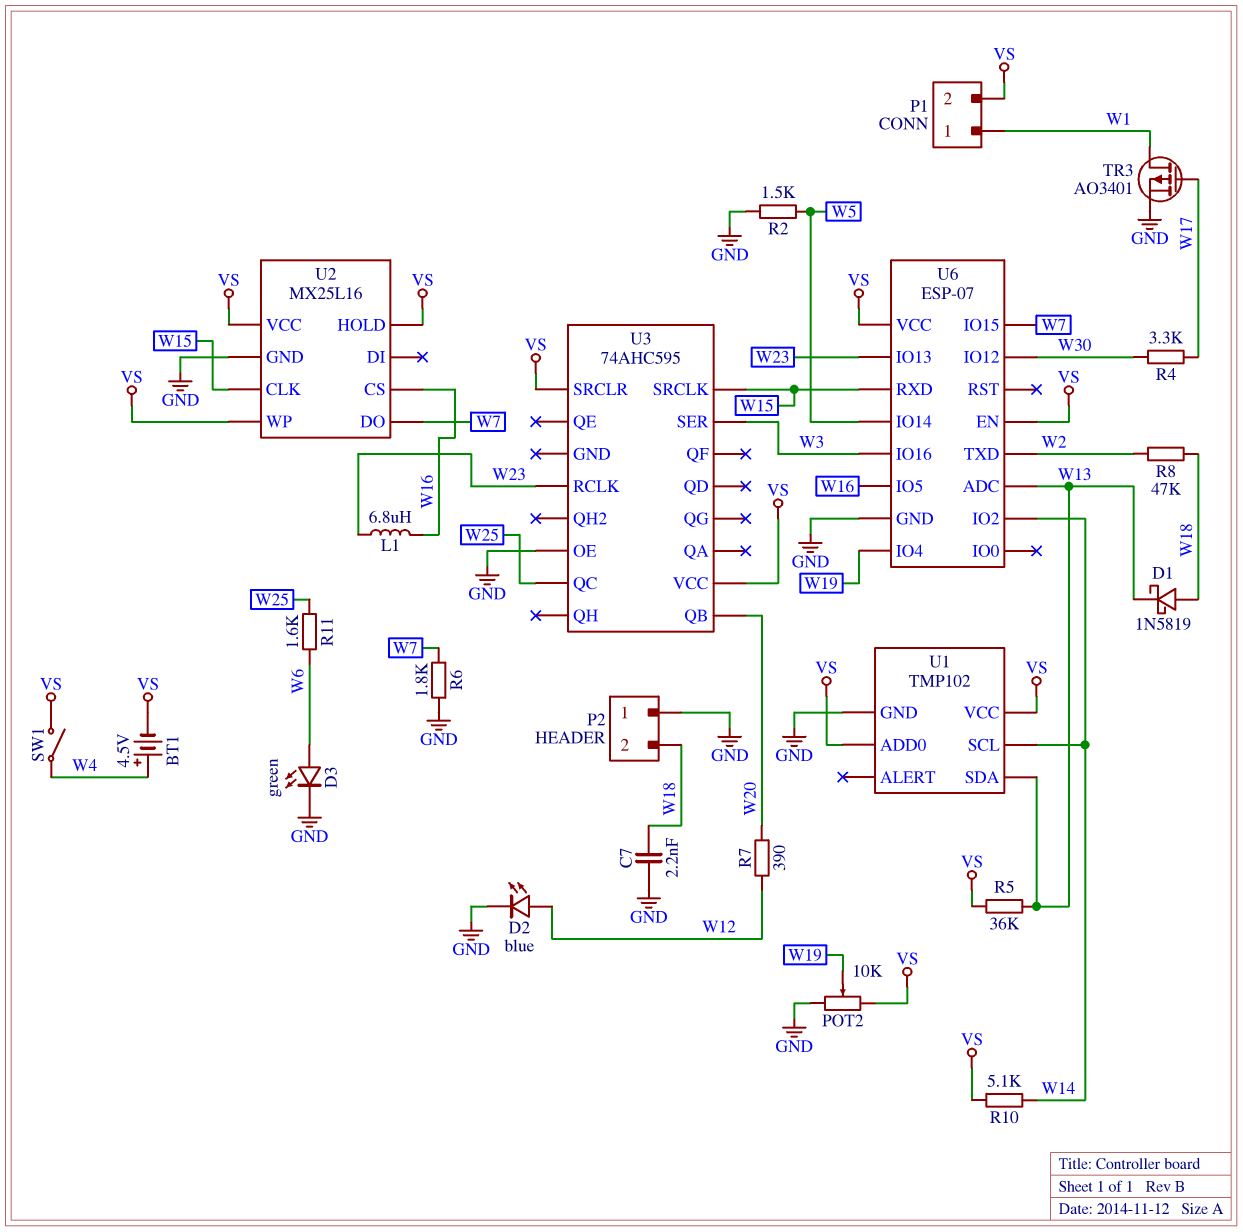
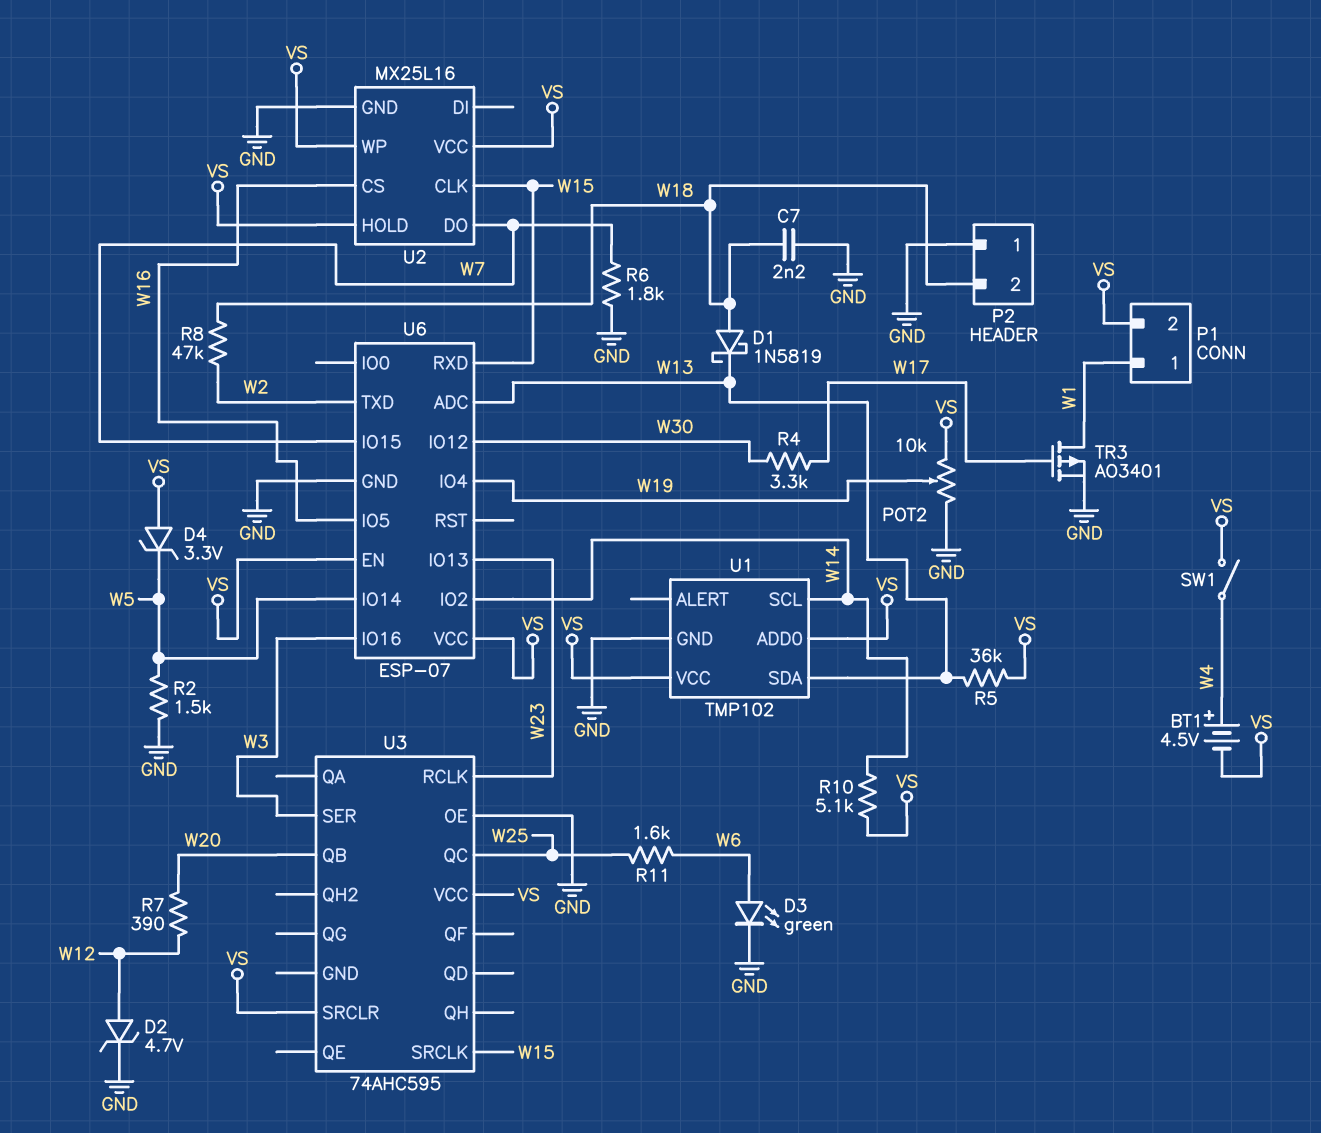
D2: LED blue (A W12, K GND) -> zener 4.7V (A W12, K GND)
D4: none -> zener 3.3V (A VS, K W5)
L1: 6.8uH (W16, W23) -> none

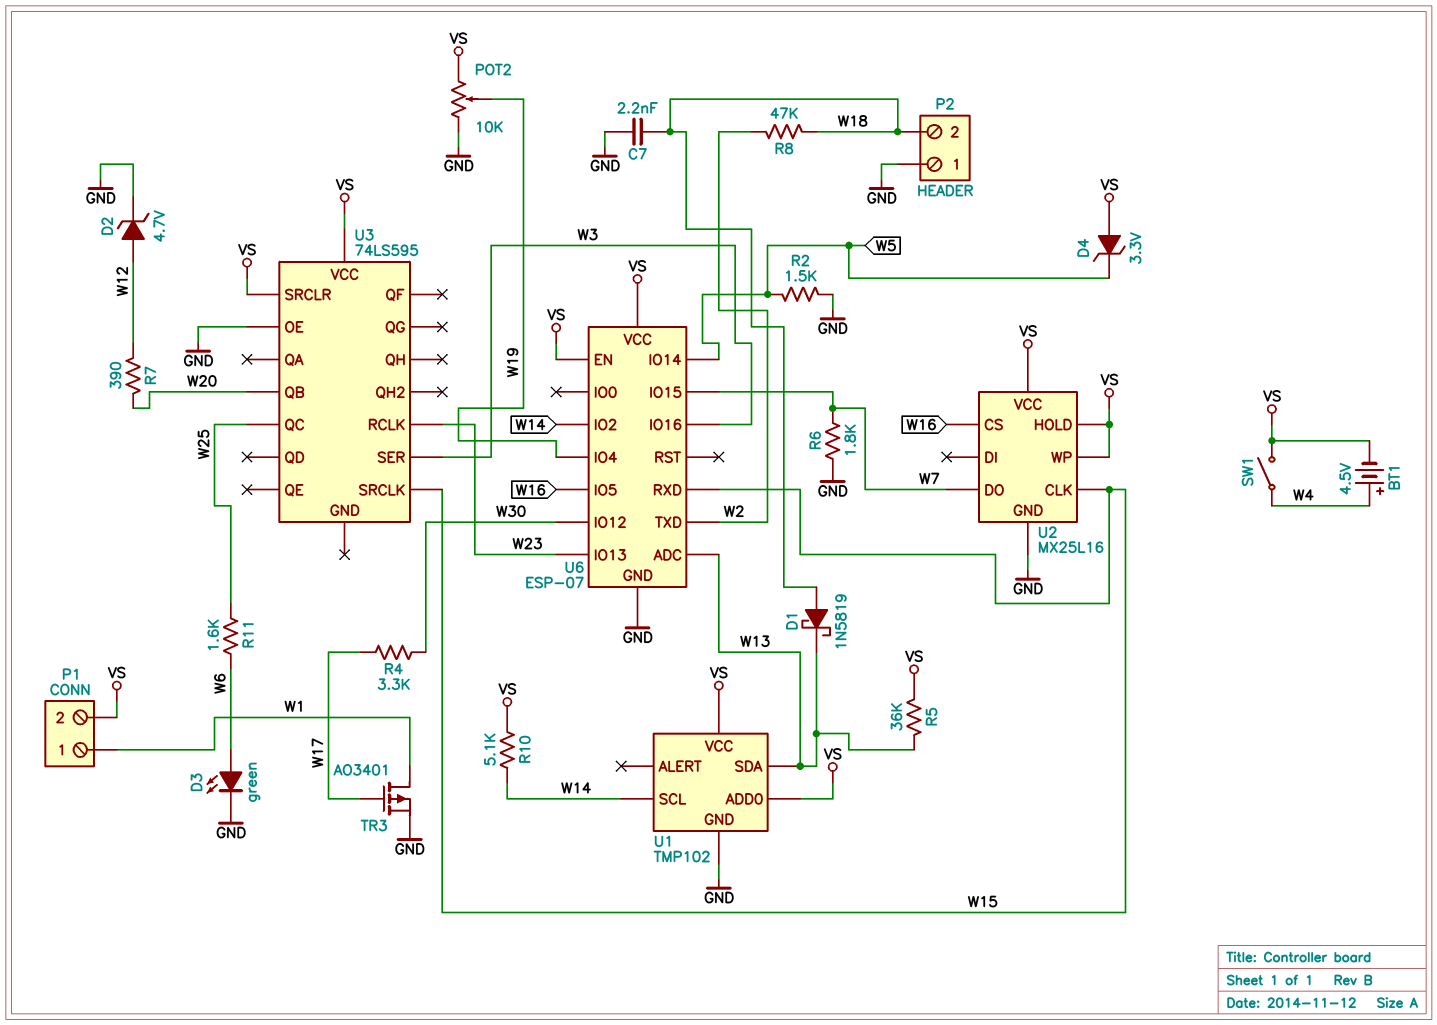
U3: 74AHC595 -> 74LS595

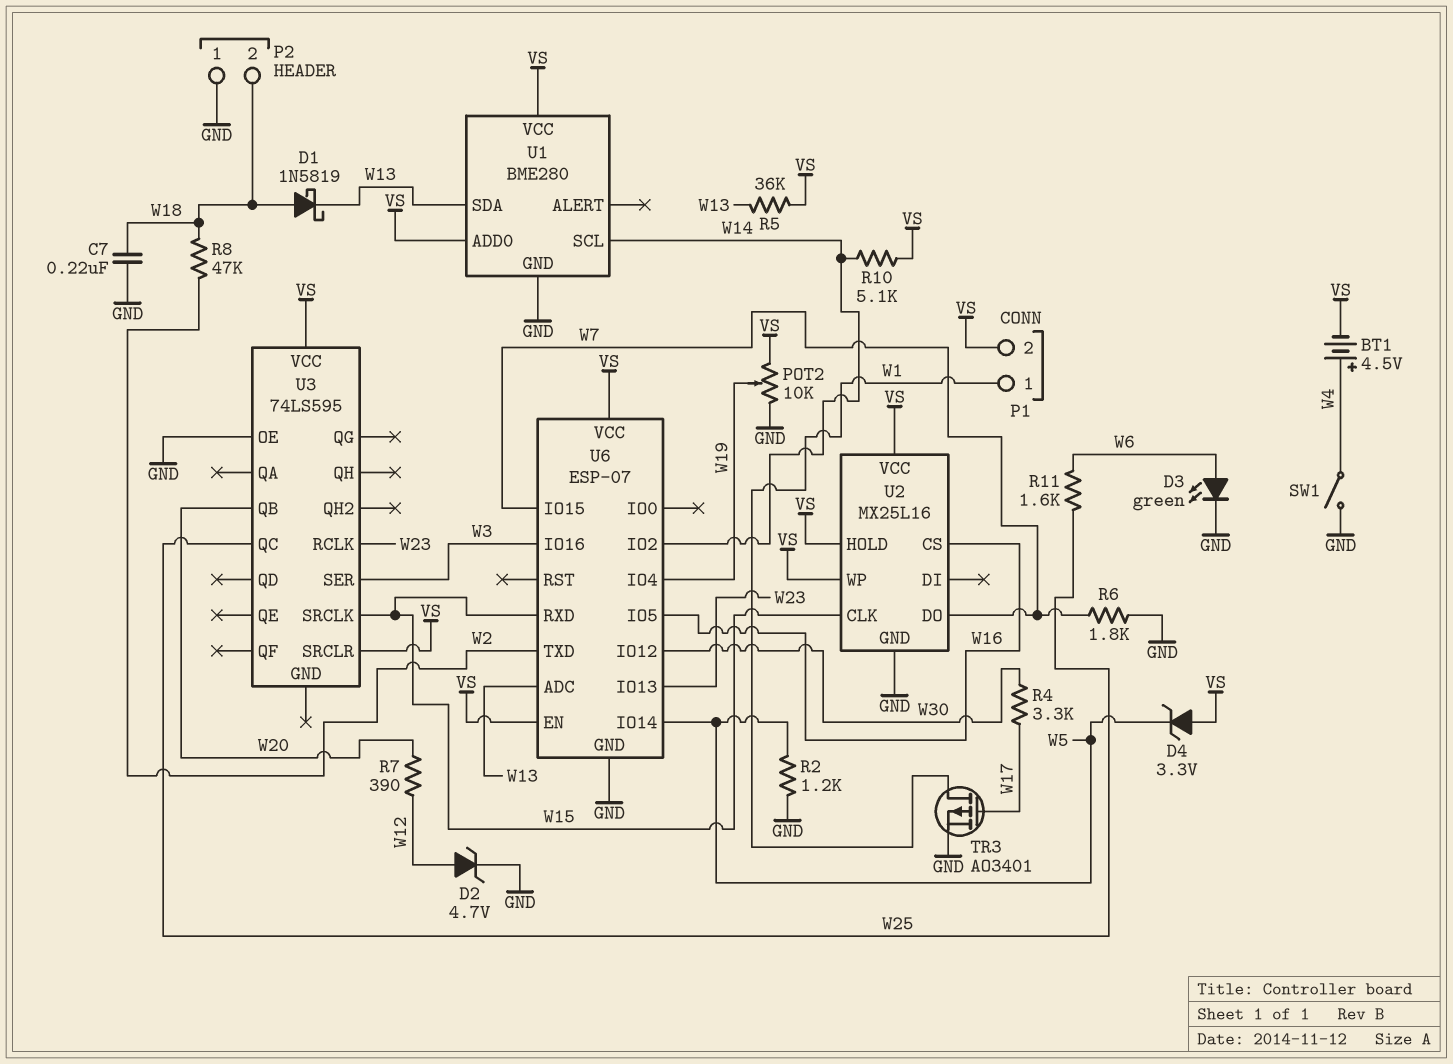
C7: 2.2nF (GND, W18) -> 220nF (GND, W18)
R2: 1.5k (GND, W5) -> 1.2k (GND, W5)
SW1: switch (VS, W4) -> switch (GND, W4)
U1: TMP102 -> BME280

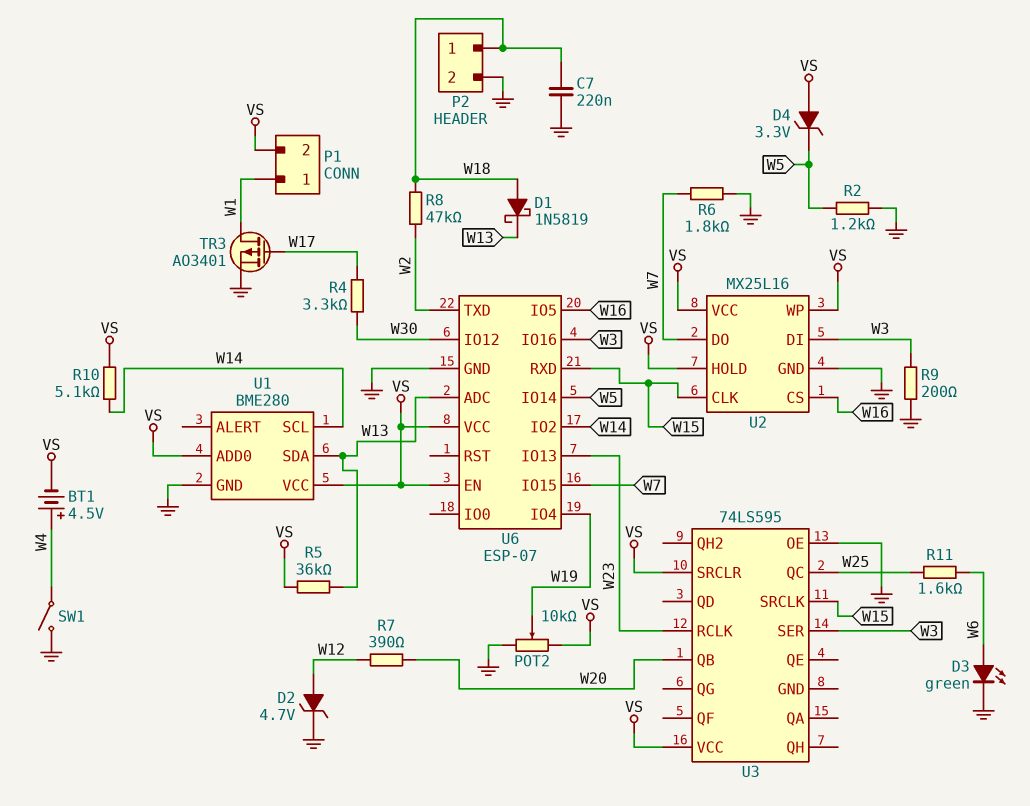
P2 pin 1: GND -> W18
P2 pin 2: W18 -> GND
R9: none -> 200 (GND, W3)
U2 pin DI: none -> W3

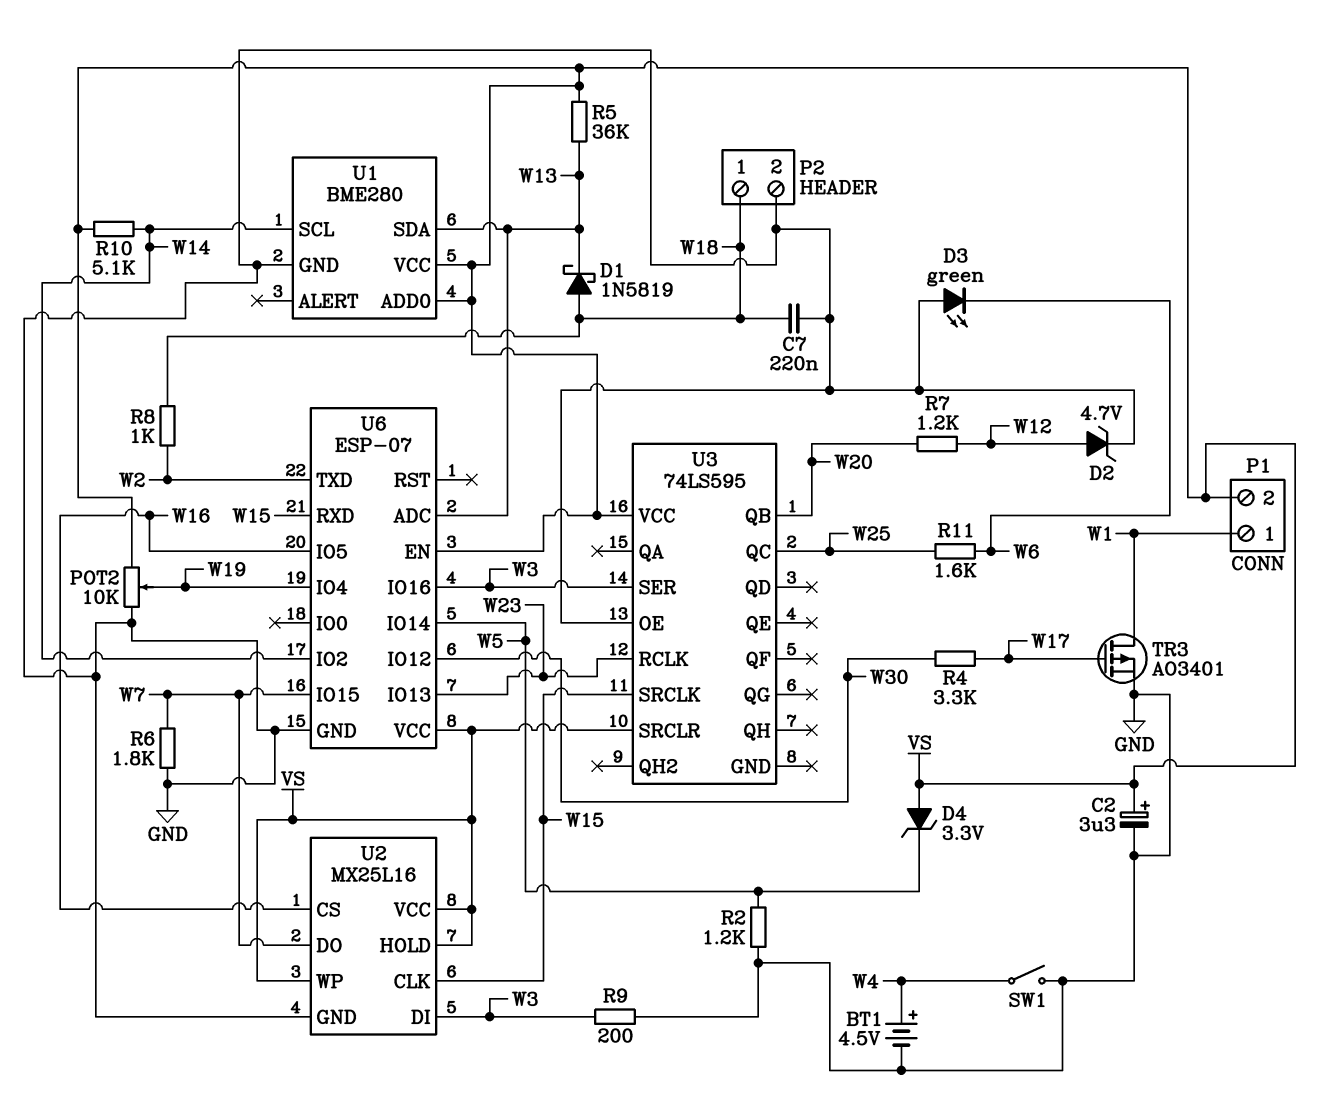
BT1: 4.5V (plus W4, minus VS) -> 4.5V (plus W4, minus GND)
C2: none -> 3.3uF (plus VS, minus GND)
D3: LED green (A W6, K GND) -> LED green (A GND, K W6)
R7: 390 (W12, W20) -> 1.2k (W12, W20)
R8: 47k (W2, W18) -> 1k (W2, W18)

